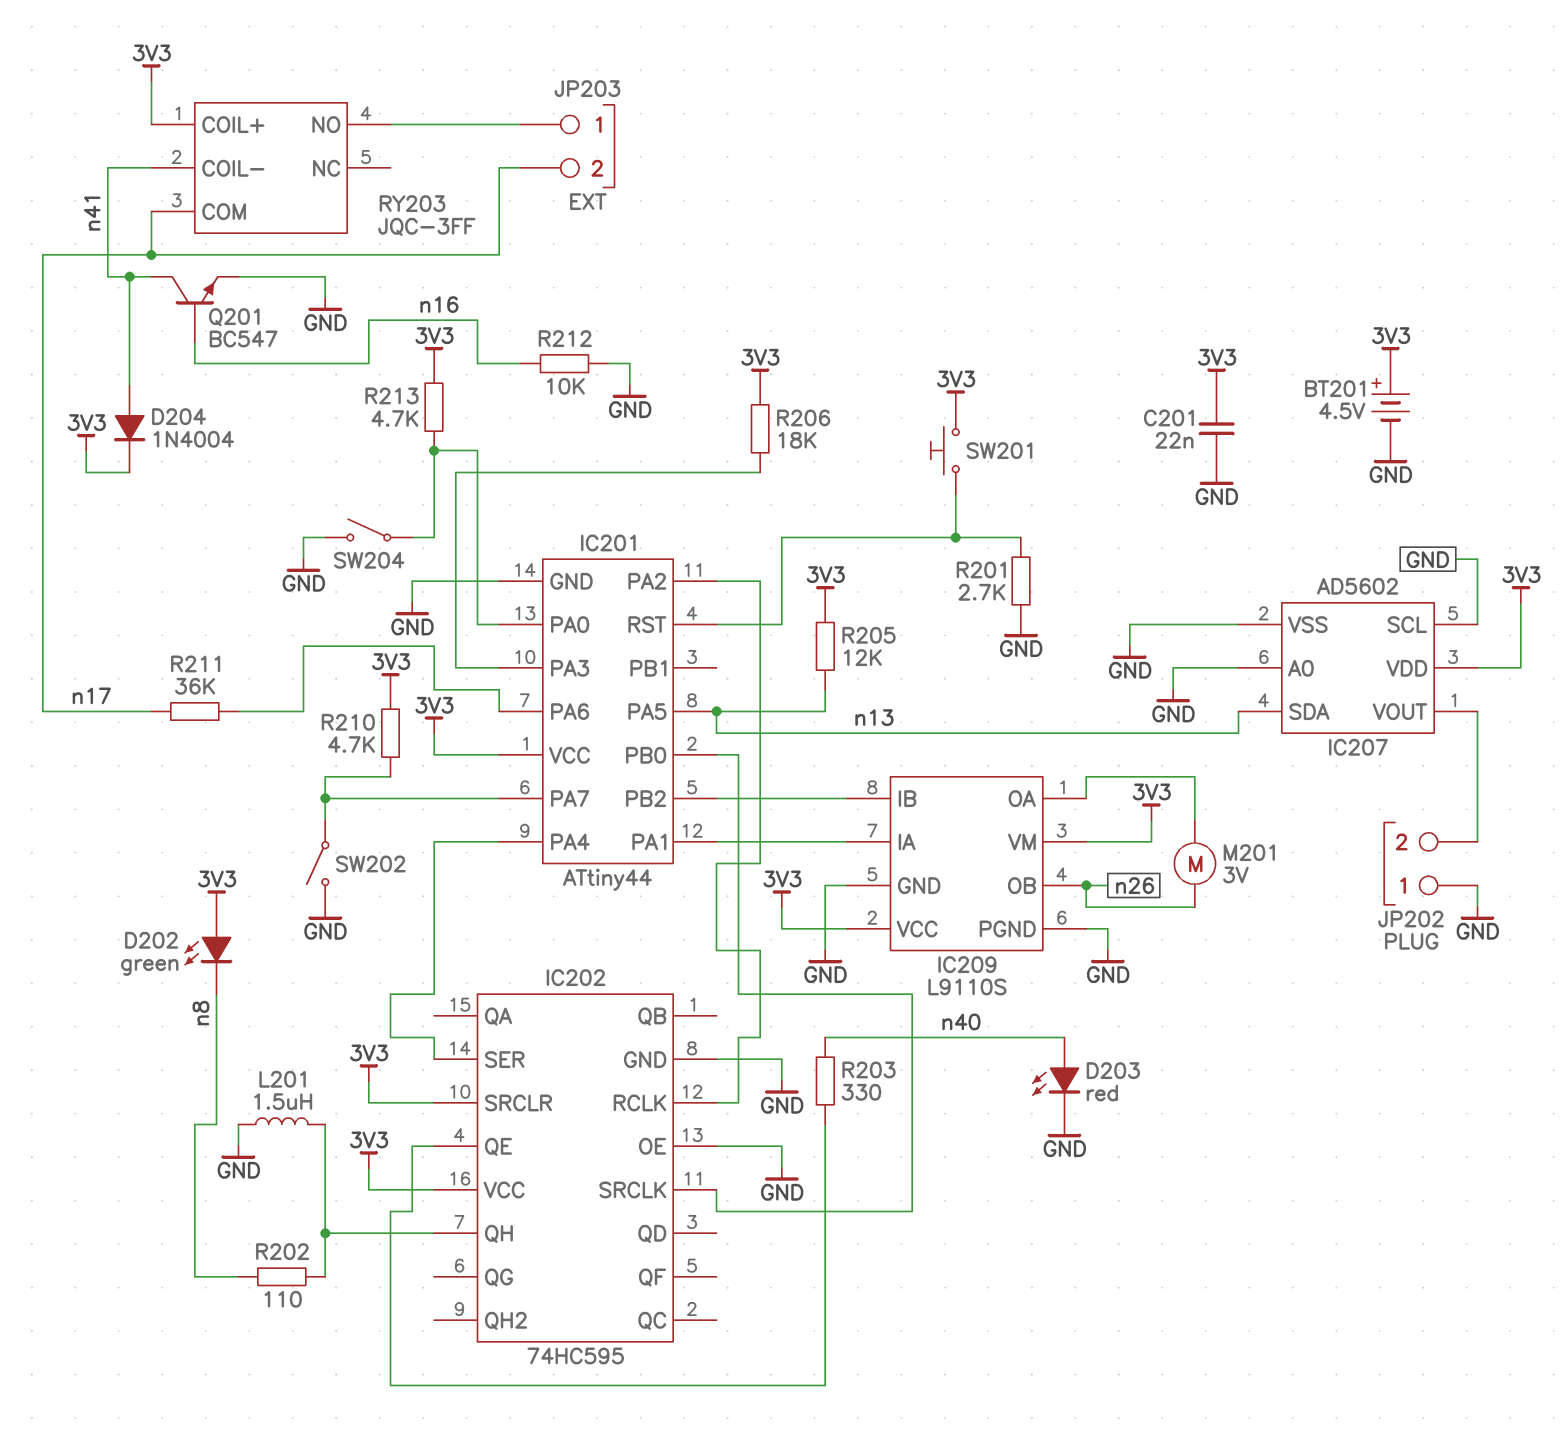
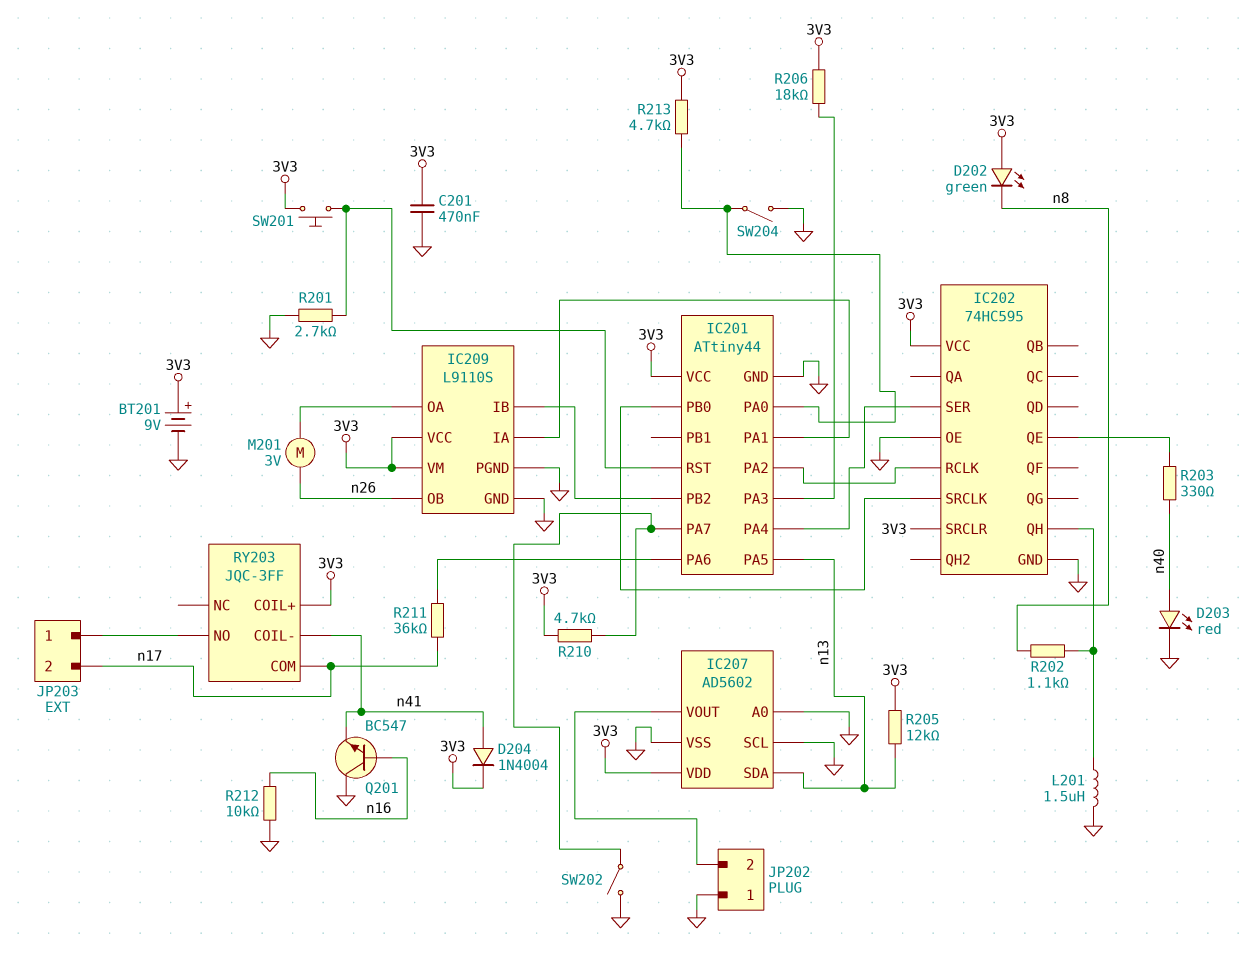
BT201: 4.5V (plus 3V3, minus GND) -> 9V (plus 3V3, minus GND)
C201: 22nF (3V3, GND) -> 470nF (3V3, GND)
Q201: NPN BC547 (B n16, C n41, E GND) -> NPN BC547 (B n16, C GND, E n41)
R202: 110 (IC202/QH, n8) -> 1.1k (IC202/QH, n8)

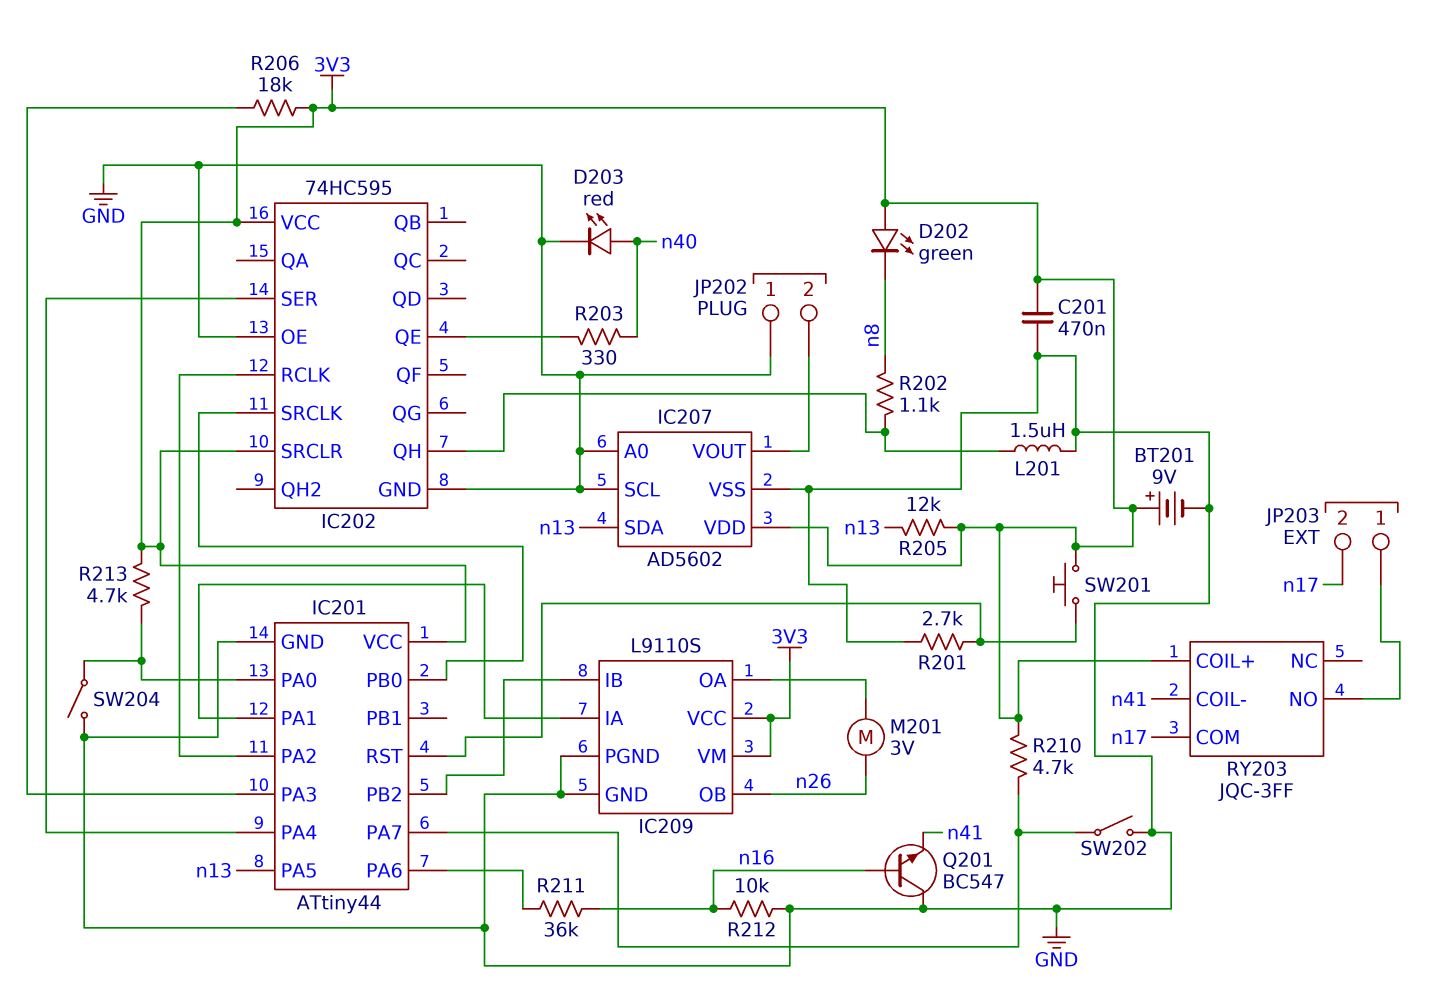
D204: diode 1N4004 (A n41, K 3V3) -> none
R211: 36k (IC201/PA6, n17) -> 36k (IC201/PA6, n16)

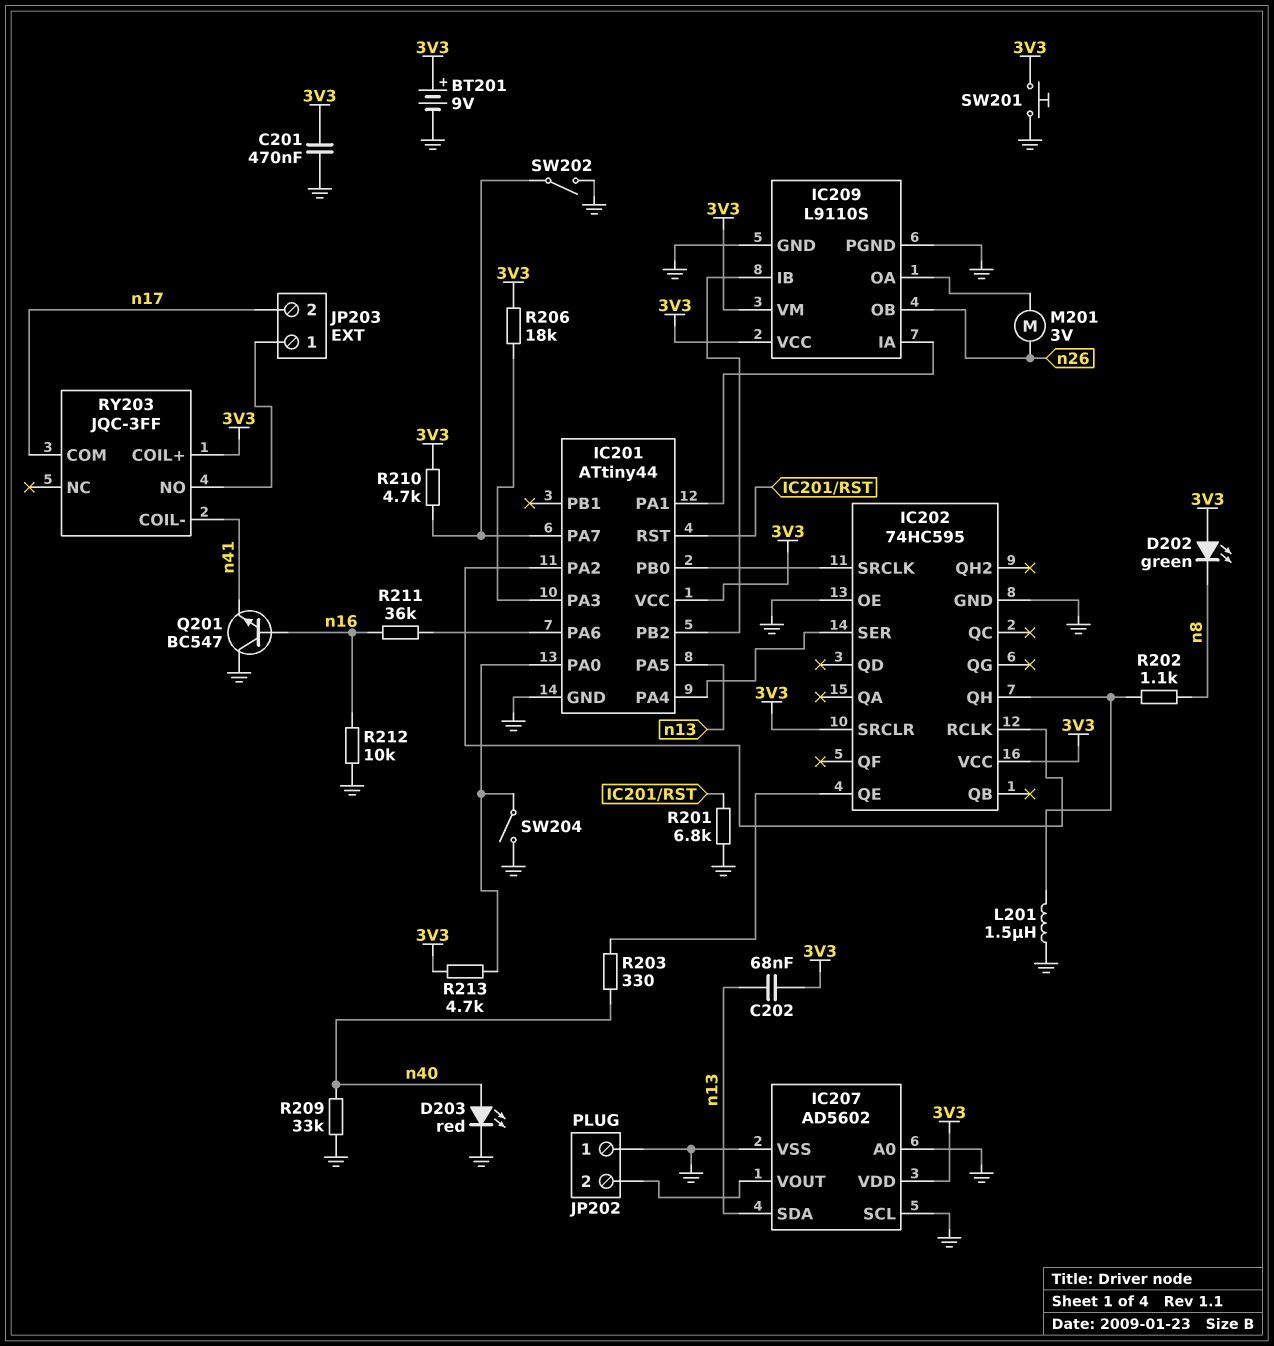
C202: none -> 68nF (3V3, n13)
R201: 2.7k (GND, IC201/RST) -> 6.8k (GND, IC201/RST)
R205: 12k (3V3, n13) -> none
R209: none -> 33k (GND, n40)
SW201: button (3V3, IC201/RST) -> button (3V3, GND)

